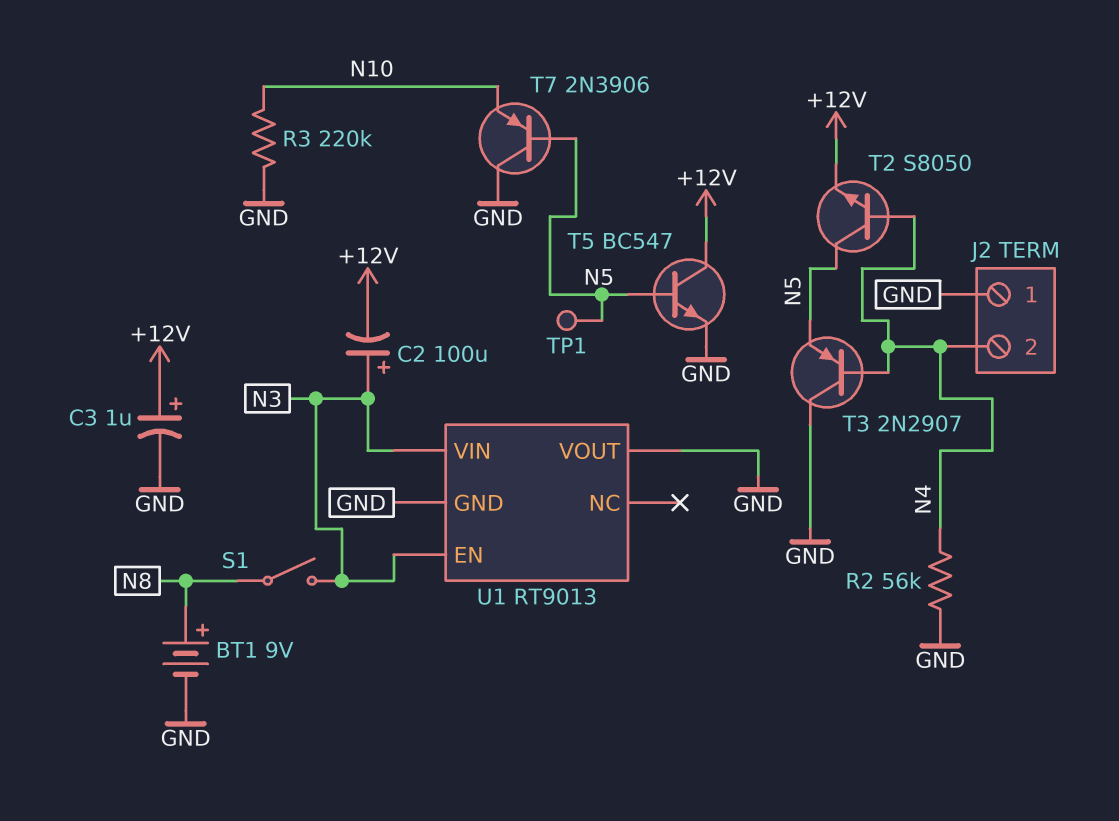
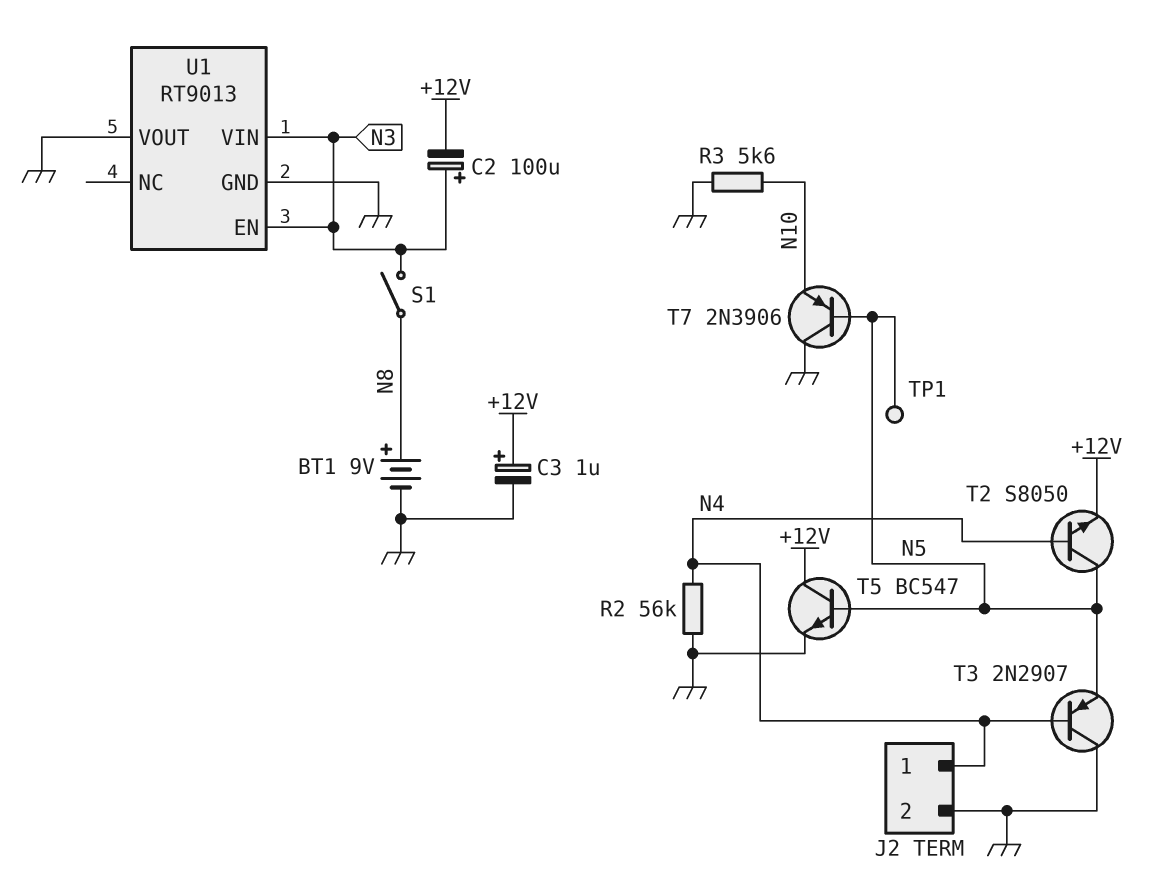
J2 pin 1: GND -> N4
J2 pin 2: N4 -> GND
R3: 220k (GND, N10) -> 5.6k (GND, N10)

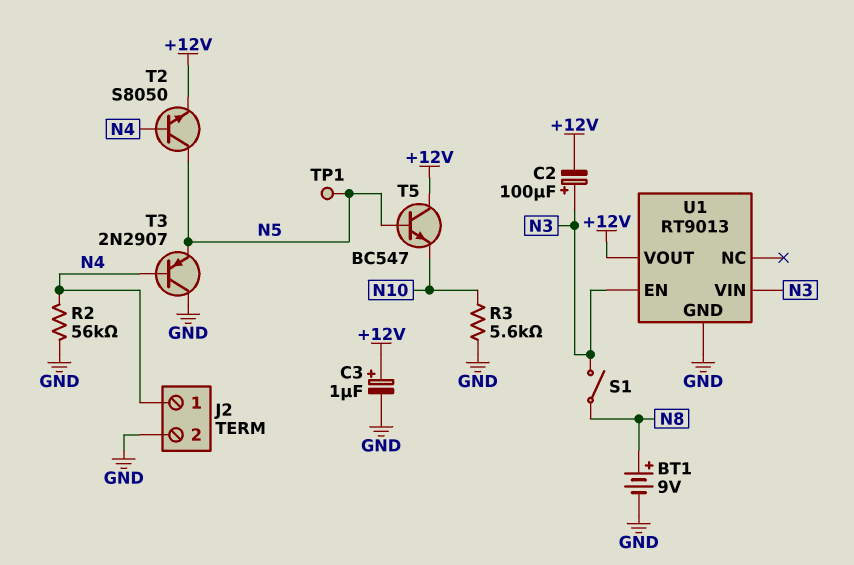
T5: NPN BC547 (B N5, C +12V, E GND) -> NPN BC547 (B N5, C +12V, E N10)
T7: PNP 2N3906 (B N5, C GND, E N10) -> none
U1 pin VOUT: GND -> +12V

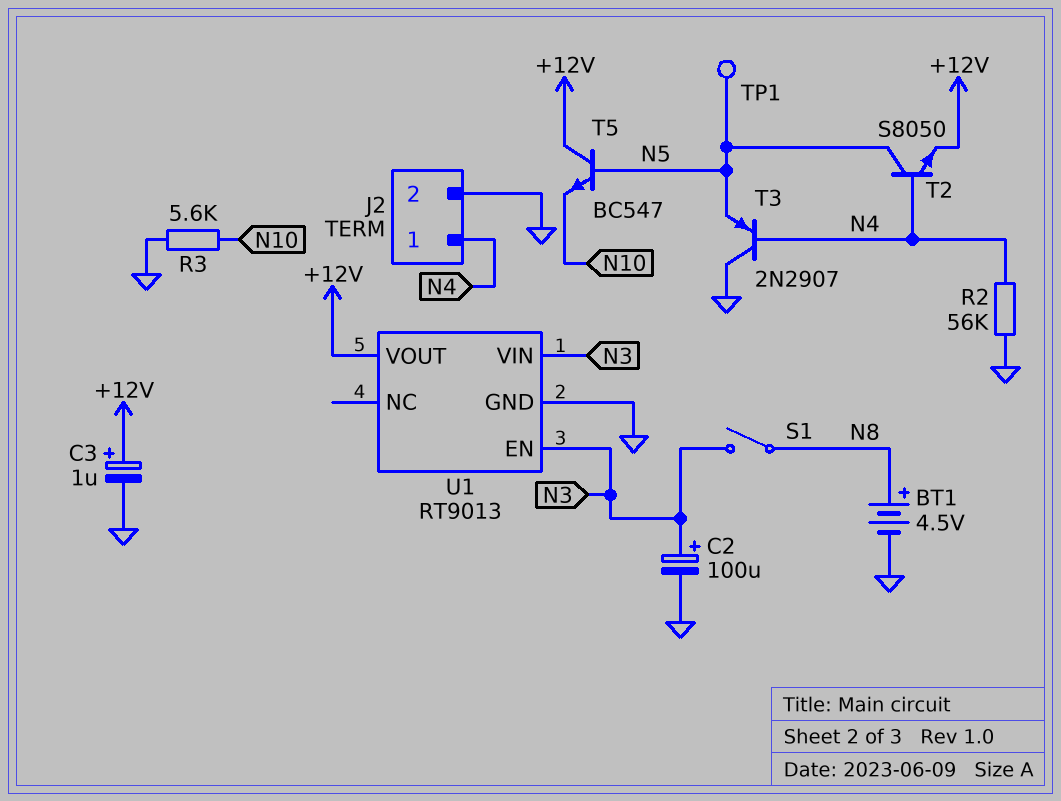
BT1: 9V (plus N8, minus GND) -> 4.5V (plus N8, minus GND)
C2: 100uF (plus N3, minus +12V) -> 100uF (plus N3, minus GND)

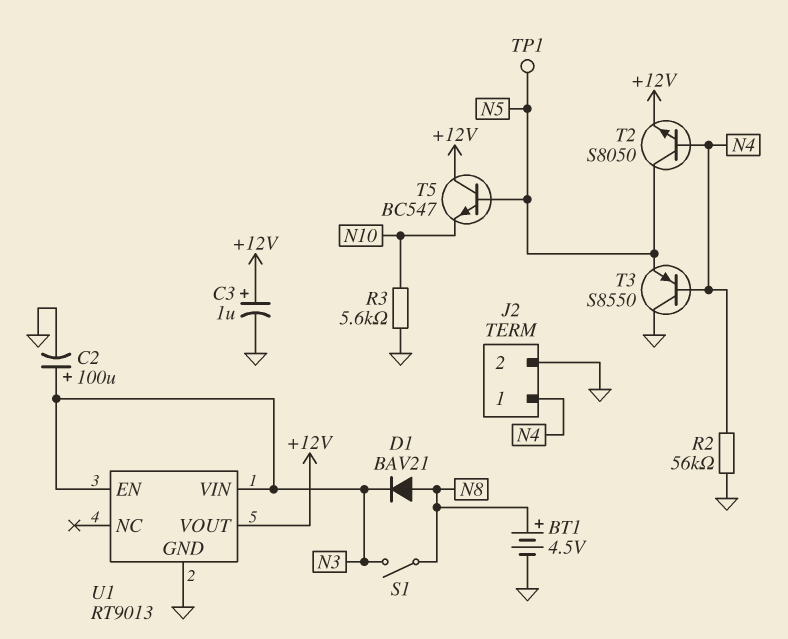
D1: none -> diode BAV21 (A N8, K N3)
T3: PNP 2N2907 (B N4, C GND, E N5) -> PNP S8550 (B N4, C GND, E N5)

